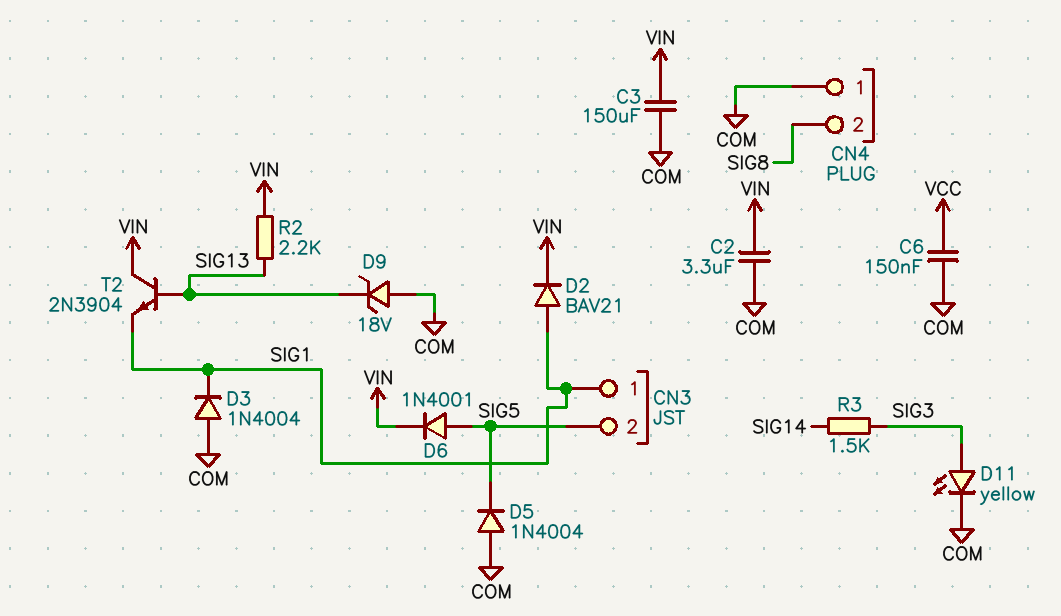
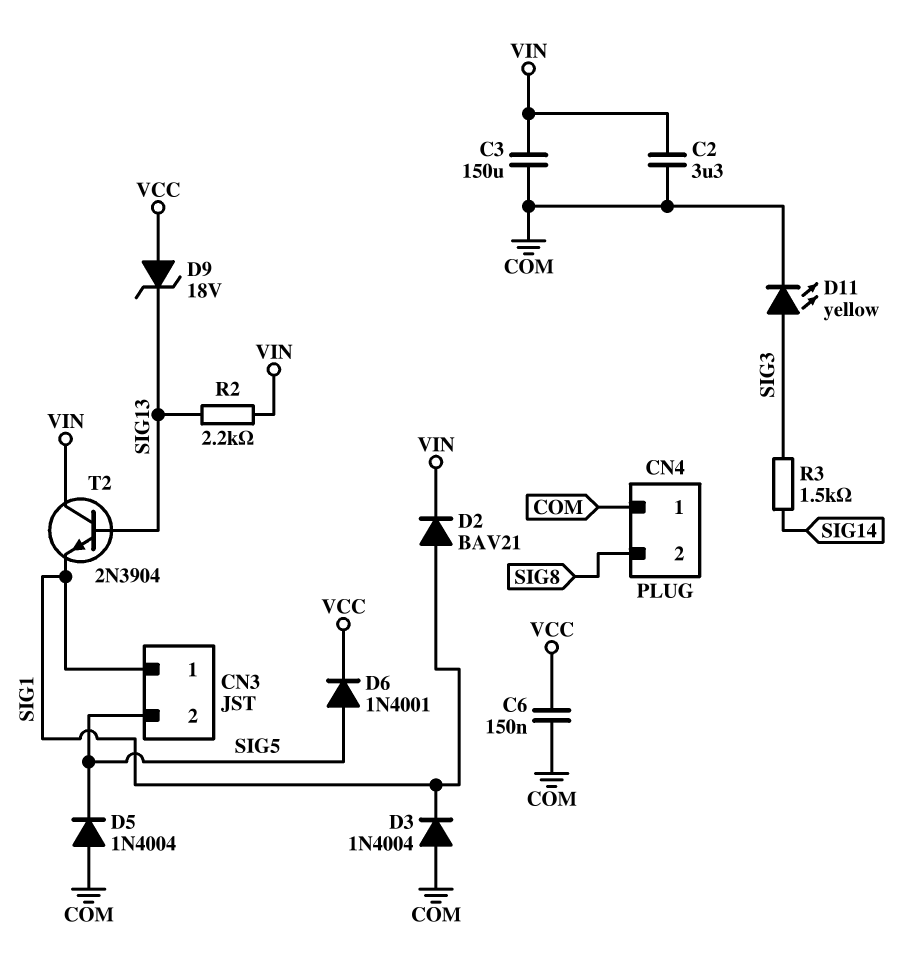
D6: diode 1N4001 (A SIG5, K VIN) -> diode 1N4001 (A SIG5, K VCC)
D9: zener 18V (A COM, K SIG13) -> zener 18V (A VCC, K SIG13)

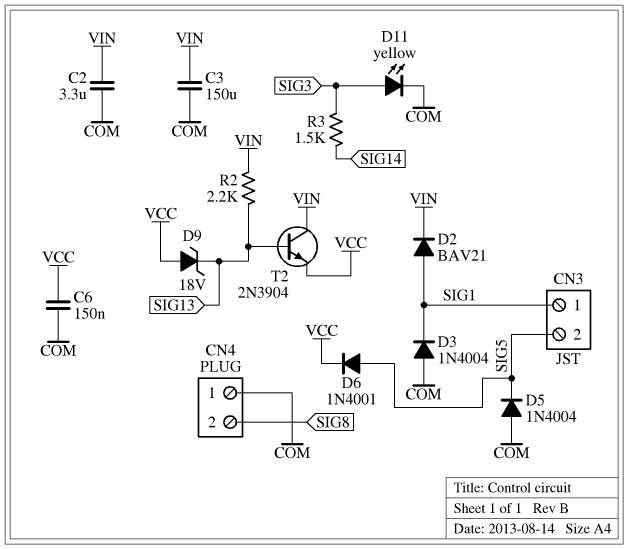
T2: NPN 2N3904 (B SIG13, C VIN, E SIG1) -> NPN 2N3904 (B SIG13, C VIN, E VCC)

